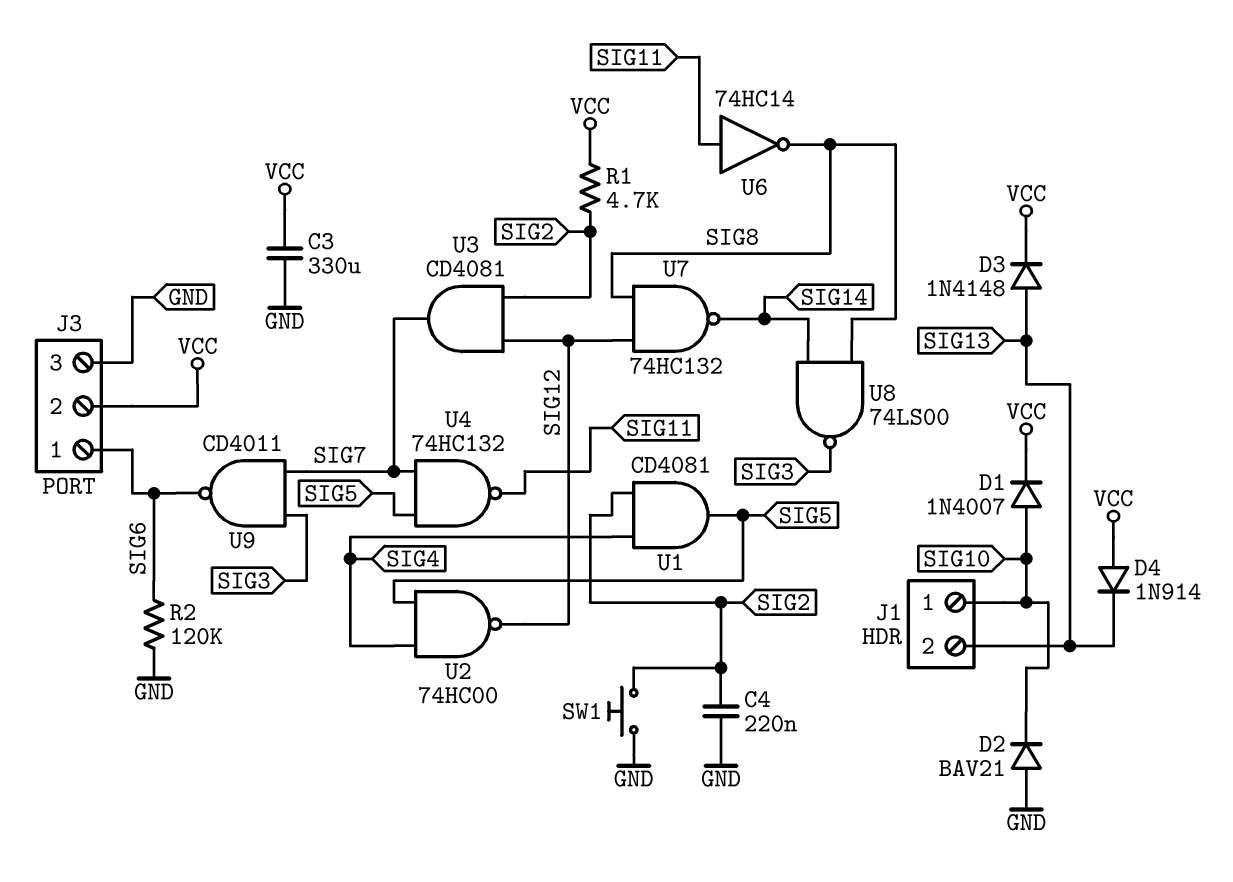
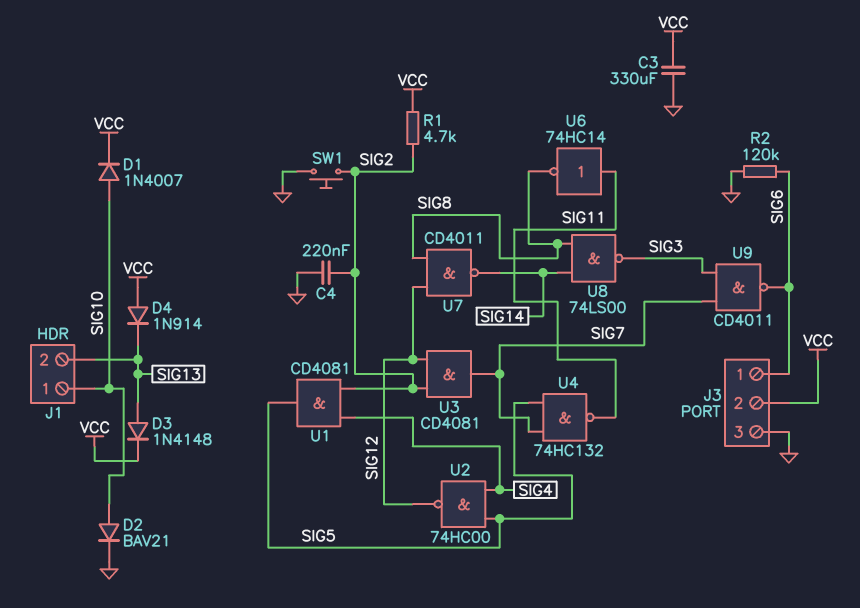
D2: diode BAV21 (A GND, K SIG10) -> diode BAV21 (A SIG10, K GND)
U7: NAND 74HC132 (in SIG8, in SIG12, out SIG14) -> NAND CD4011 (in SIG8, in SIG12, out SIG14)

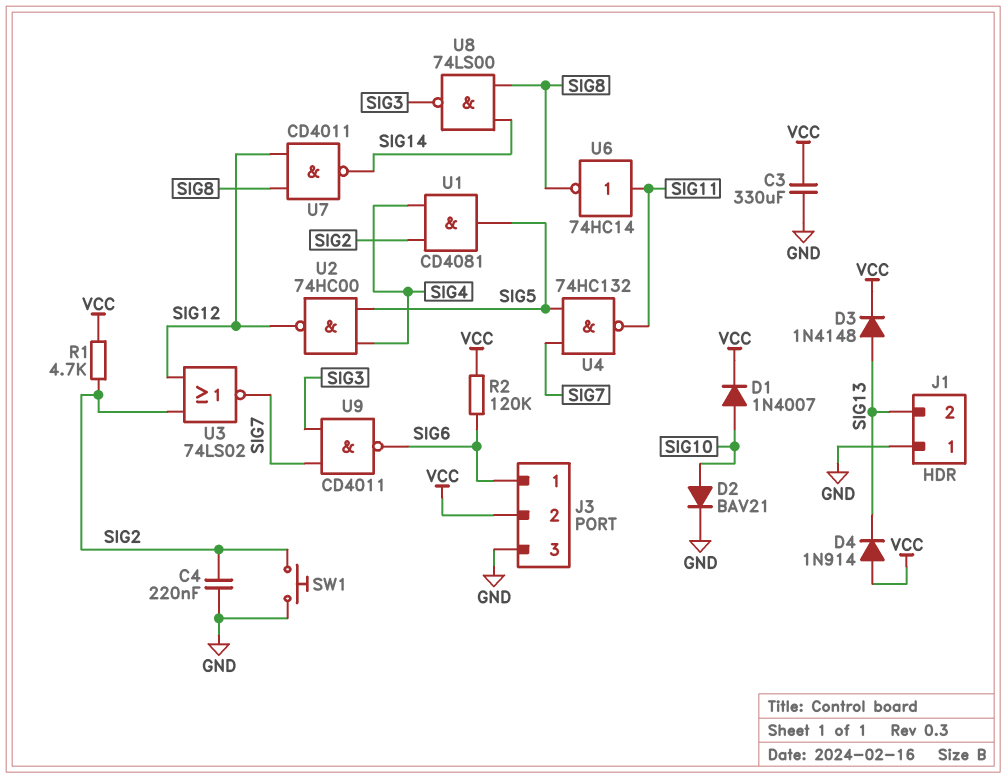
J1 pin 1: SIG10 -> GND
R2: 120k (GND, SIG6) -> 120k (SIG6, VCC)
U3: AND CD4081 (in SIG2, in SIG12, out SIG7) -> NOR 74LS02 (in SIG2, in SIG12, out SIG7)

